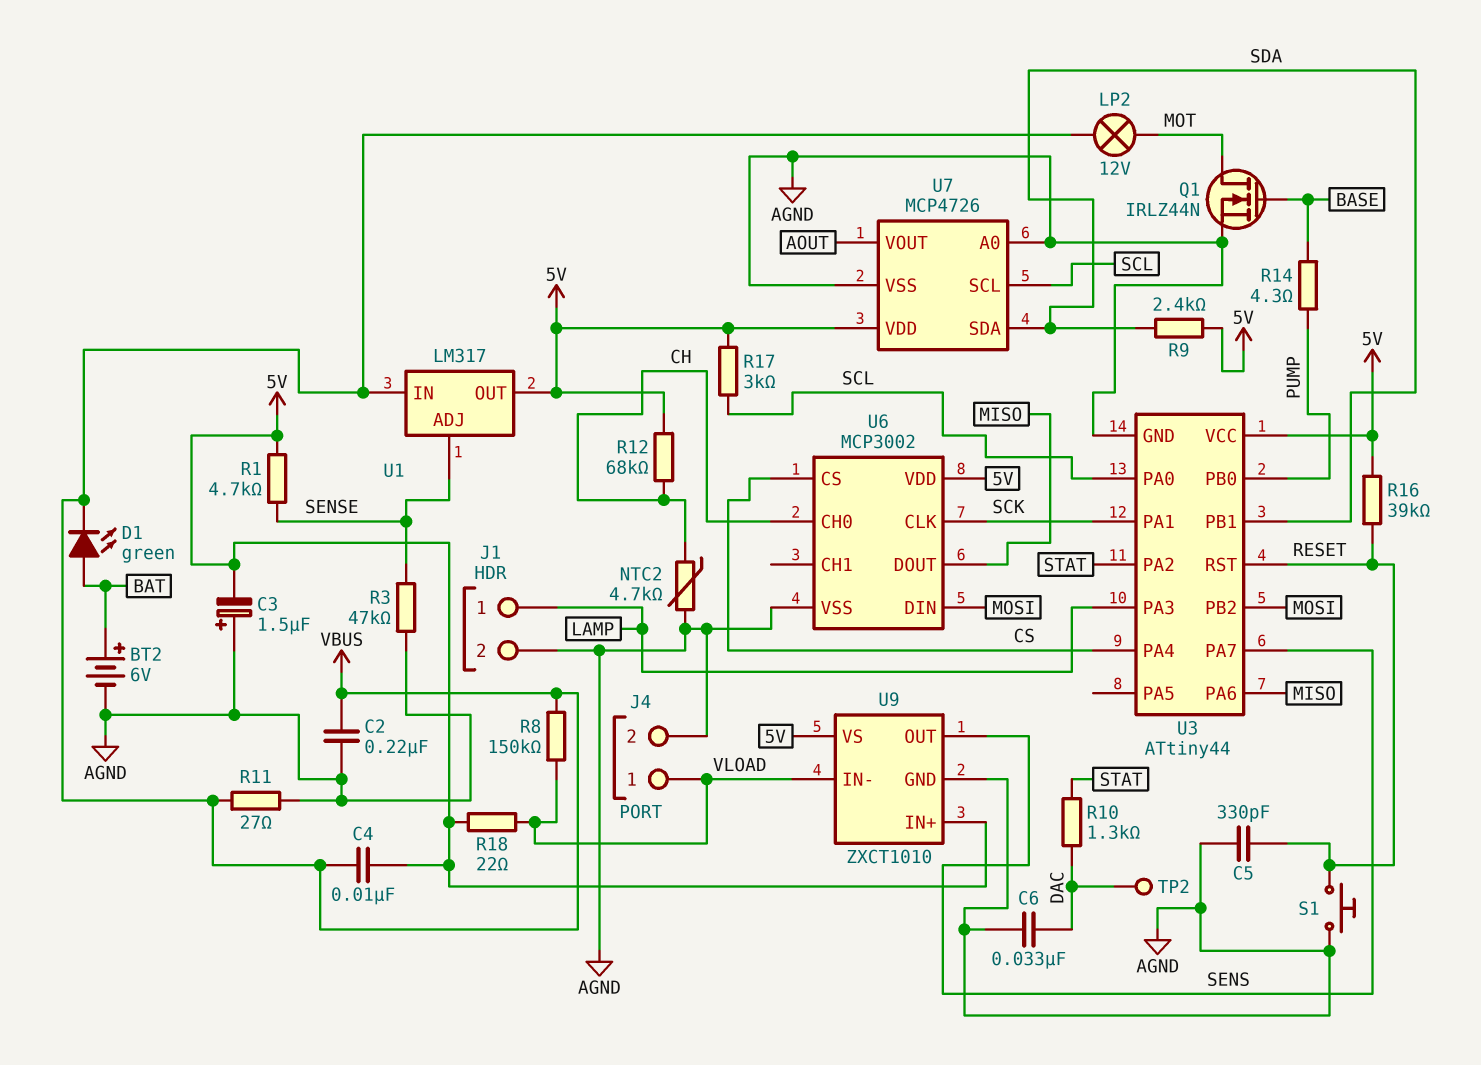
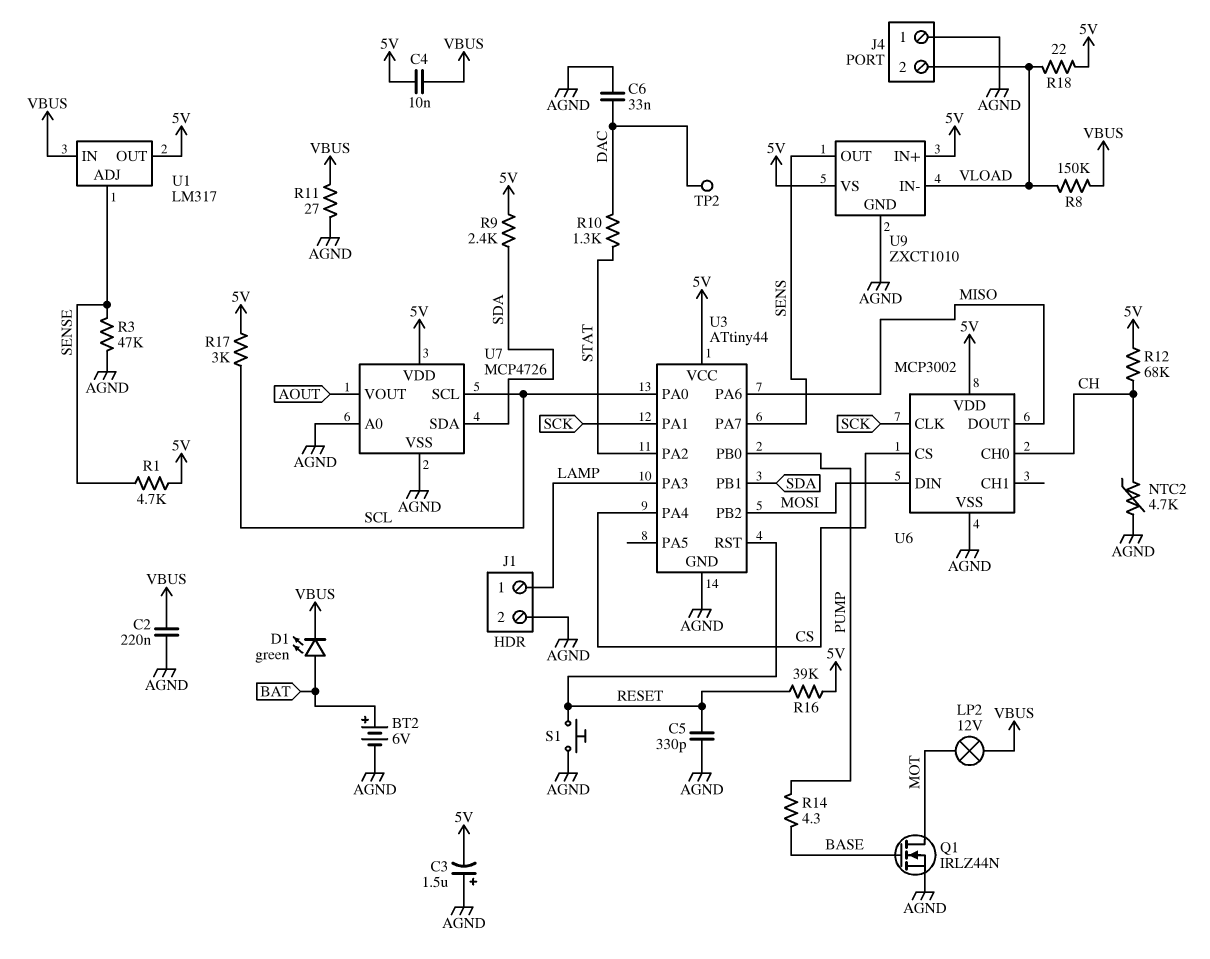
J4 pin 1: VLOAD -> AGND
J4 pin 2: AGND -> VLOAD

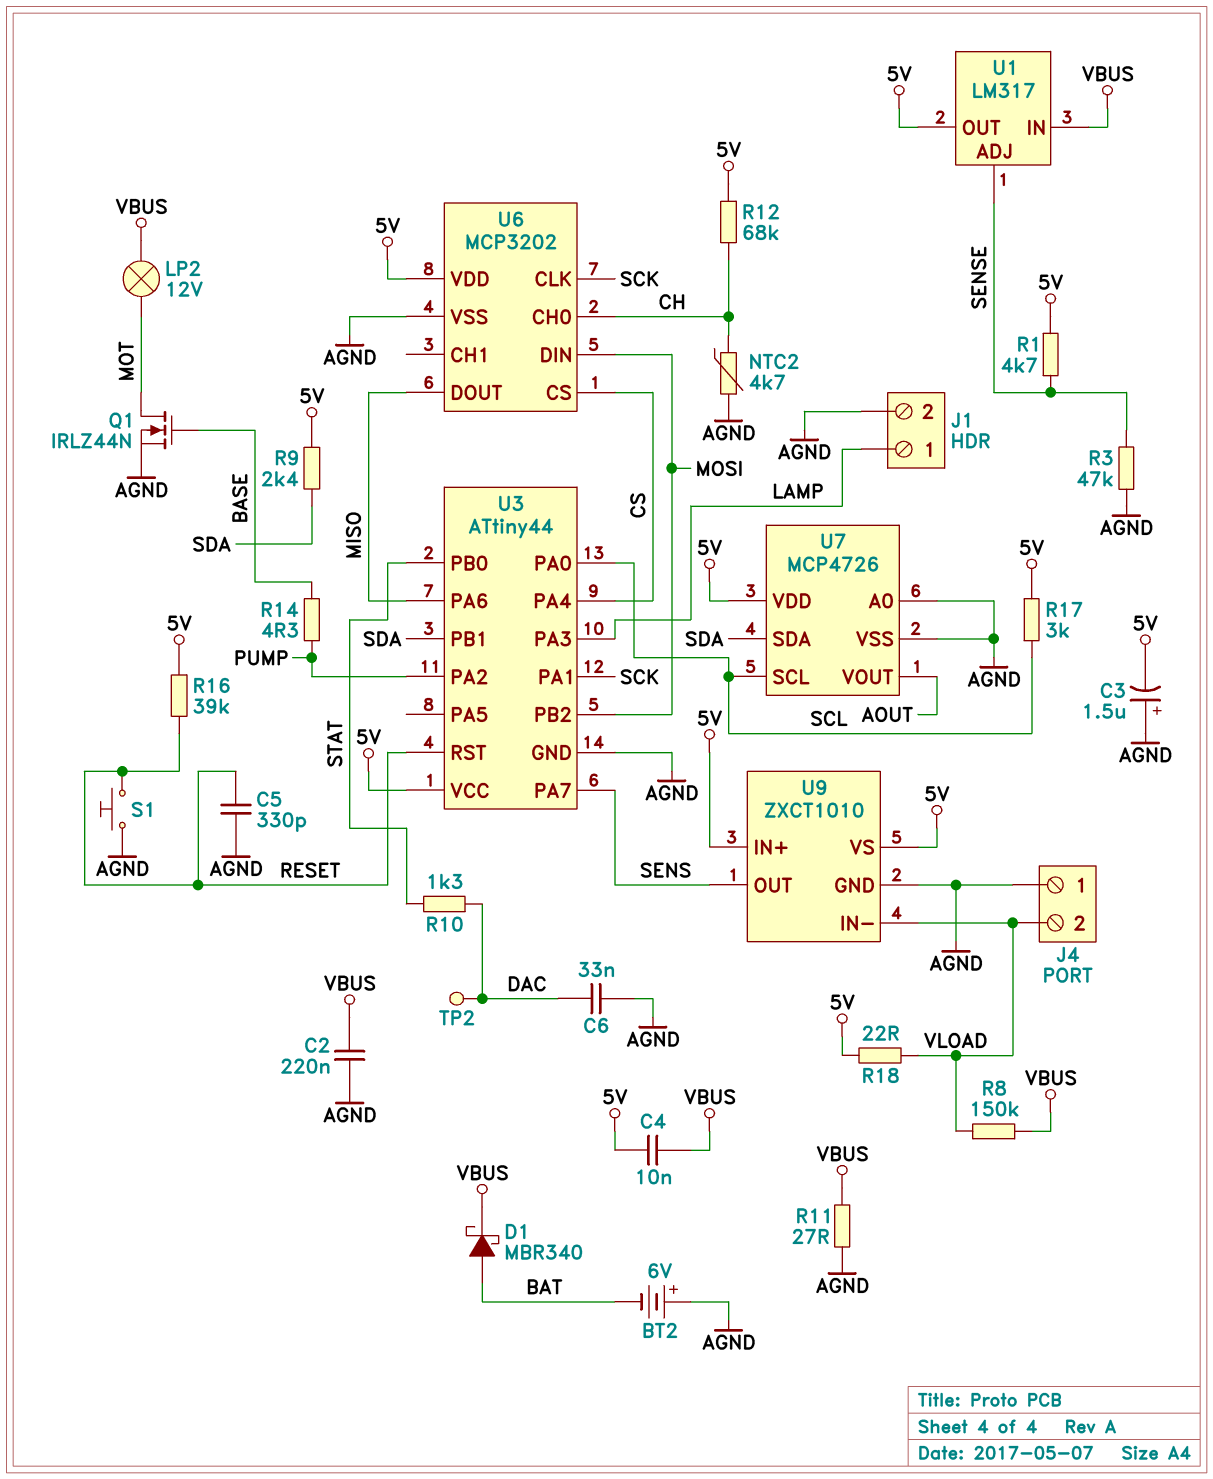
BT2: 6V (plus BAT, minus AGND) -> 6V (plus AGND, minus BAT)
D1: LED green (A BAT, K VBUS) -> schottky MBR340 (A BAT, K VBUS)
U3 pin PA2: STAT -> PUMP
U3 pin PB0: PUMP -> STAT
U6: MCP3002 -> MCP3202

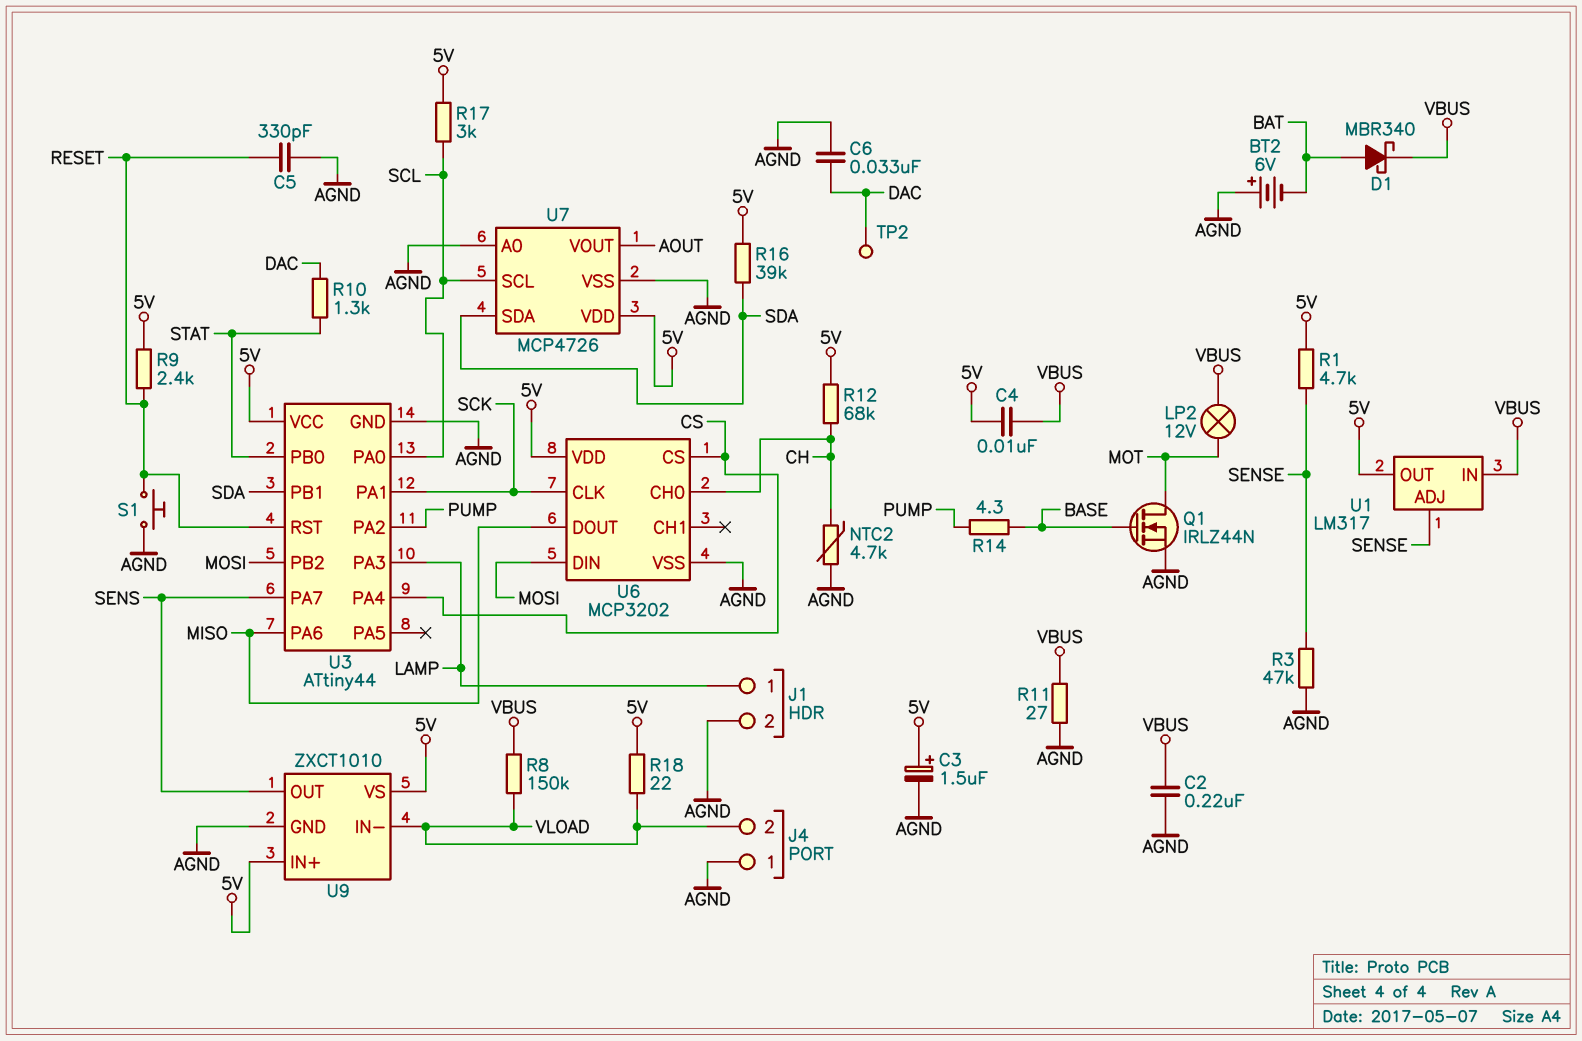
C3: 1.5uF (plus AGND, minus 5V) -> 1.5uF (plus 5V, minus AGND)
R9: 2.4k (5V, SDA) -> 2.4k (5V, RESET)
R16: 39k (5V, RESET) -> 39k (5V, SDA)

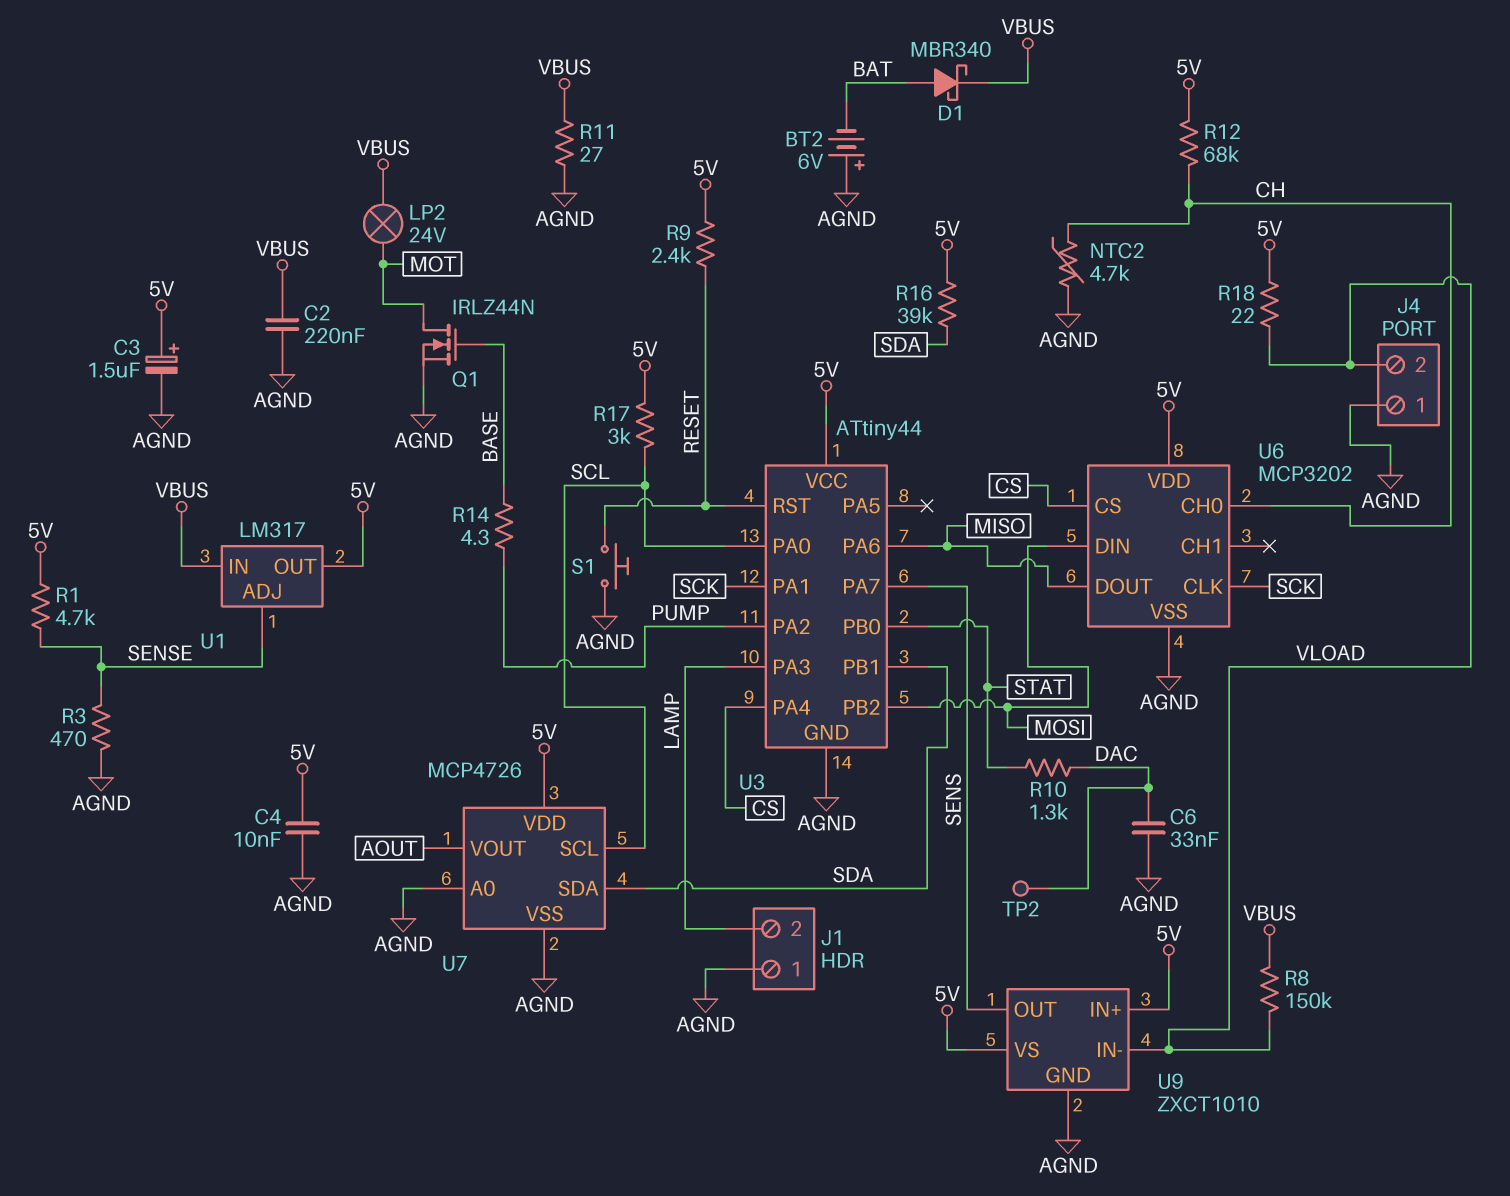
C4: 10nF (5V, VBUS) -> 10nF (5V, AGND)
C5: 330pF (AGND, RESET) -> none
J1 pin 1: LAMP -> AGND
J1 pin 2: AGND -> LAMP
LP2: lamp 12V (MOT, VBUS) -> lamp 24V (MOT, VBUS)
R3: 47k (AGND, SENSE) -> 470 (AGND, SENSE)

